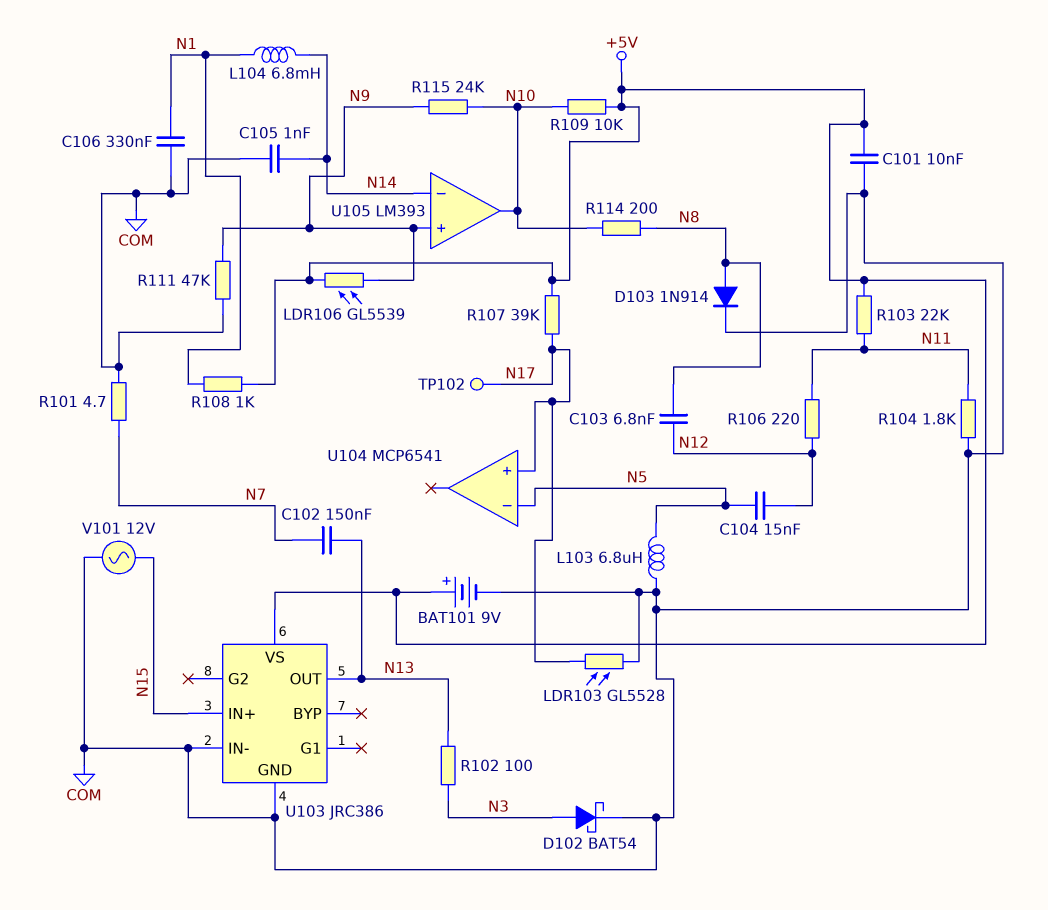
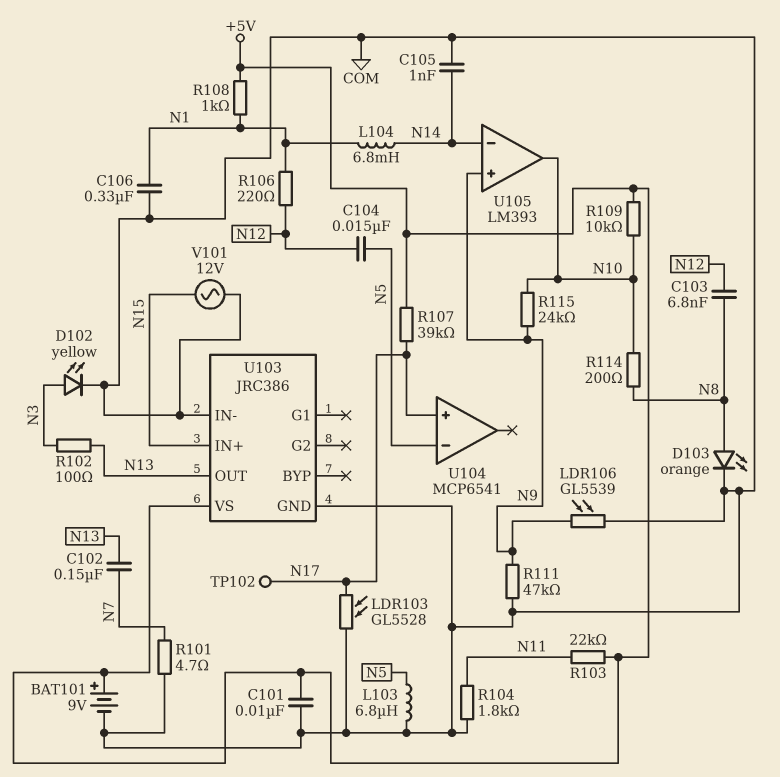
D102: schottky BAT54 (A N3, K COM) -> LED yellow (A N3, K COM)
D103: diode 1N914 (A N8, K COM) -> LED orange (A N8, K COM)
LDR106: GL5539 (+5V, N9) -> GL5539 (COM, N9)
R106: 220 (N11, N12) -> 220 (N1, N12)

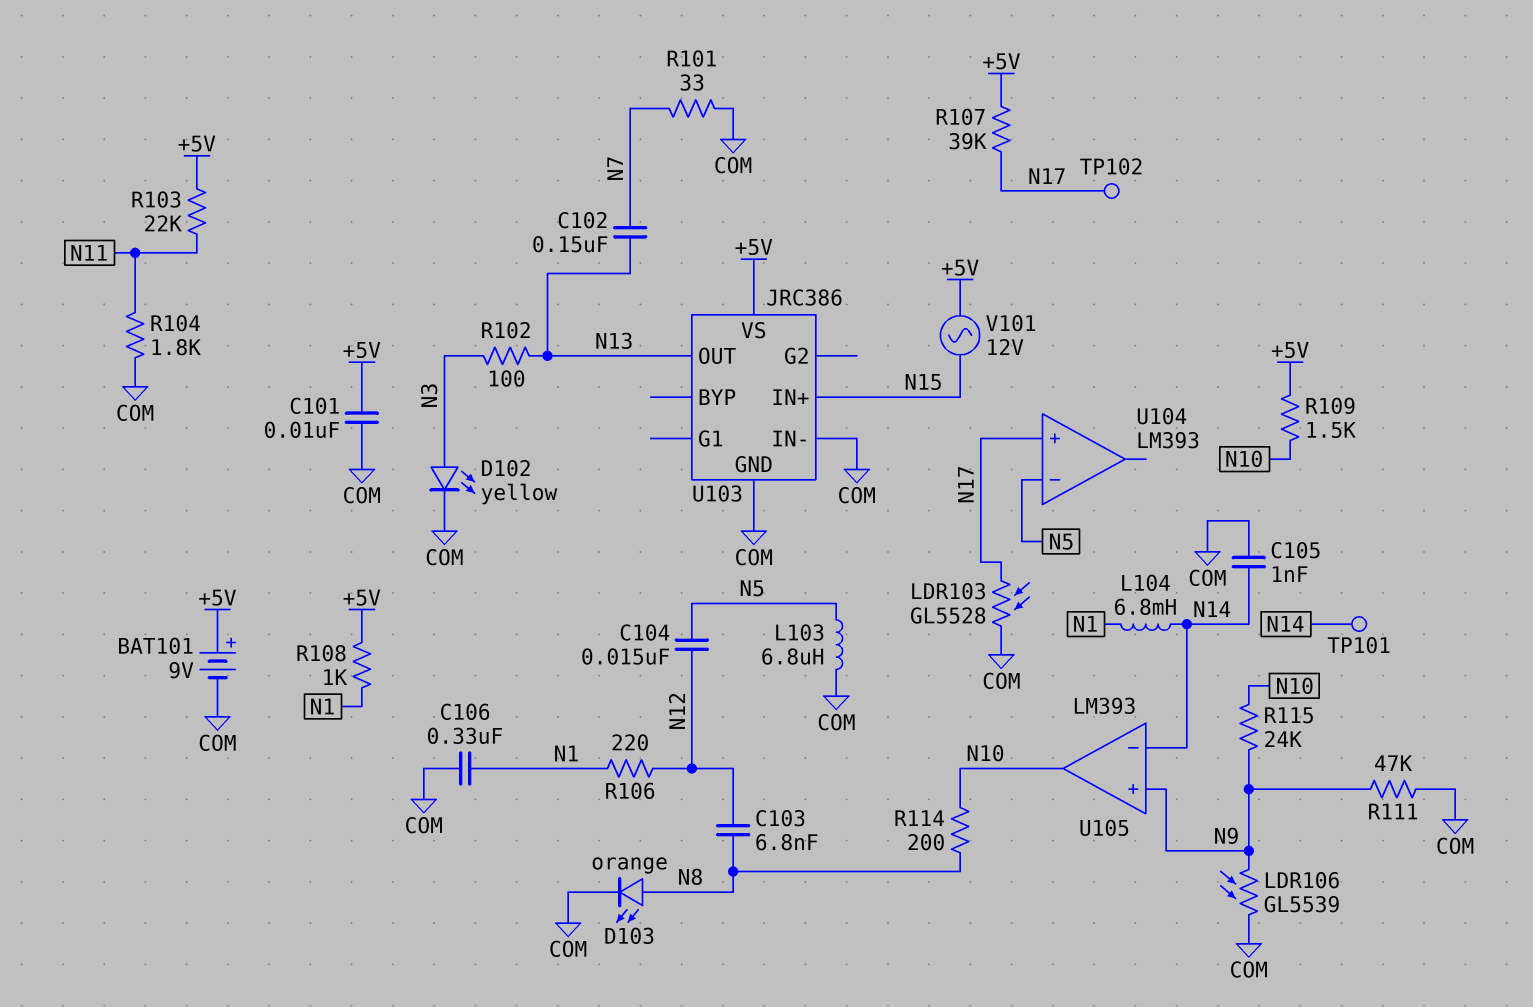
R101: 4.7 (COM, N7) -> 33 (COM, N7)
R109: 10k (+5V, N10) -> 1.5k (+5V, N10)
TP101: none -> test point (N14)
U104: MCP6541 -> LM393
V101: AC 12V (COM, N15) -> AC 12V (+5V, N15)

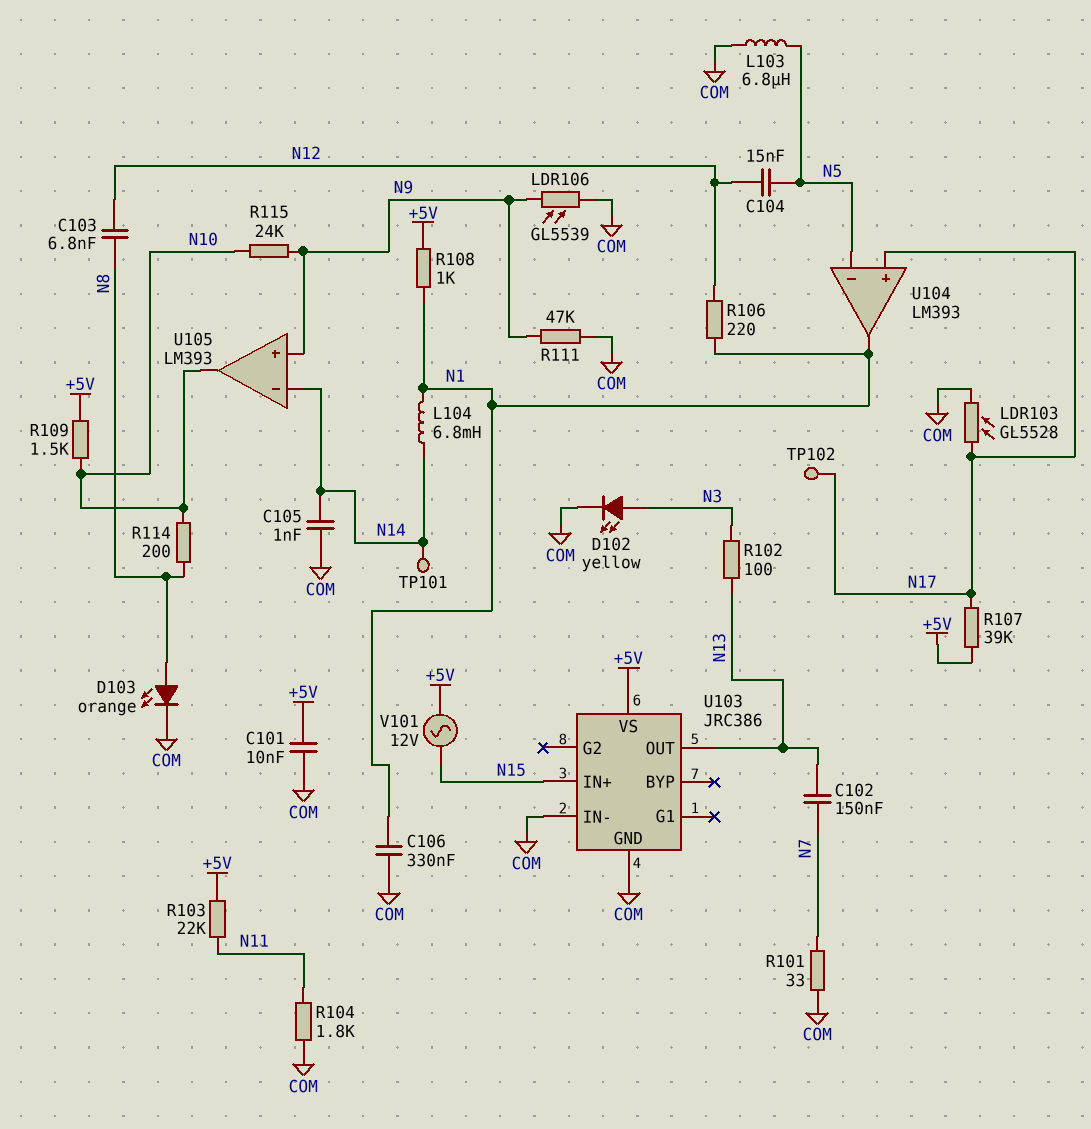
BAT101: 9V (plus +5V, minus COM) -> none
U104 pin out: none -> N1

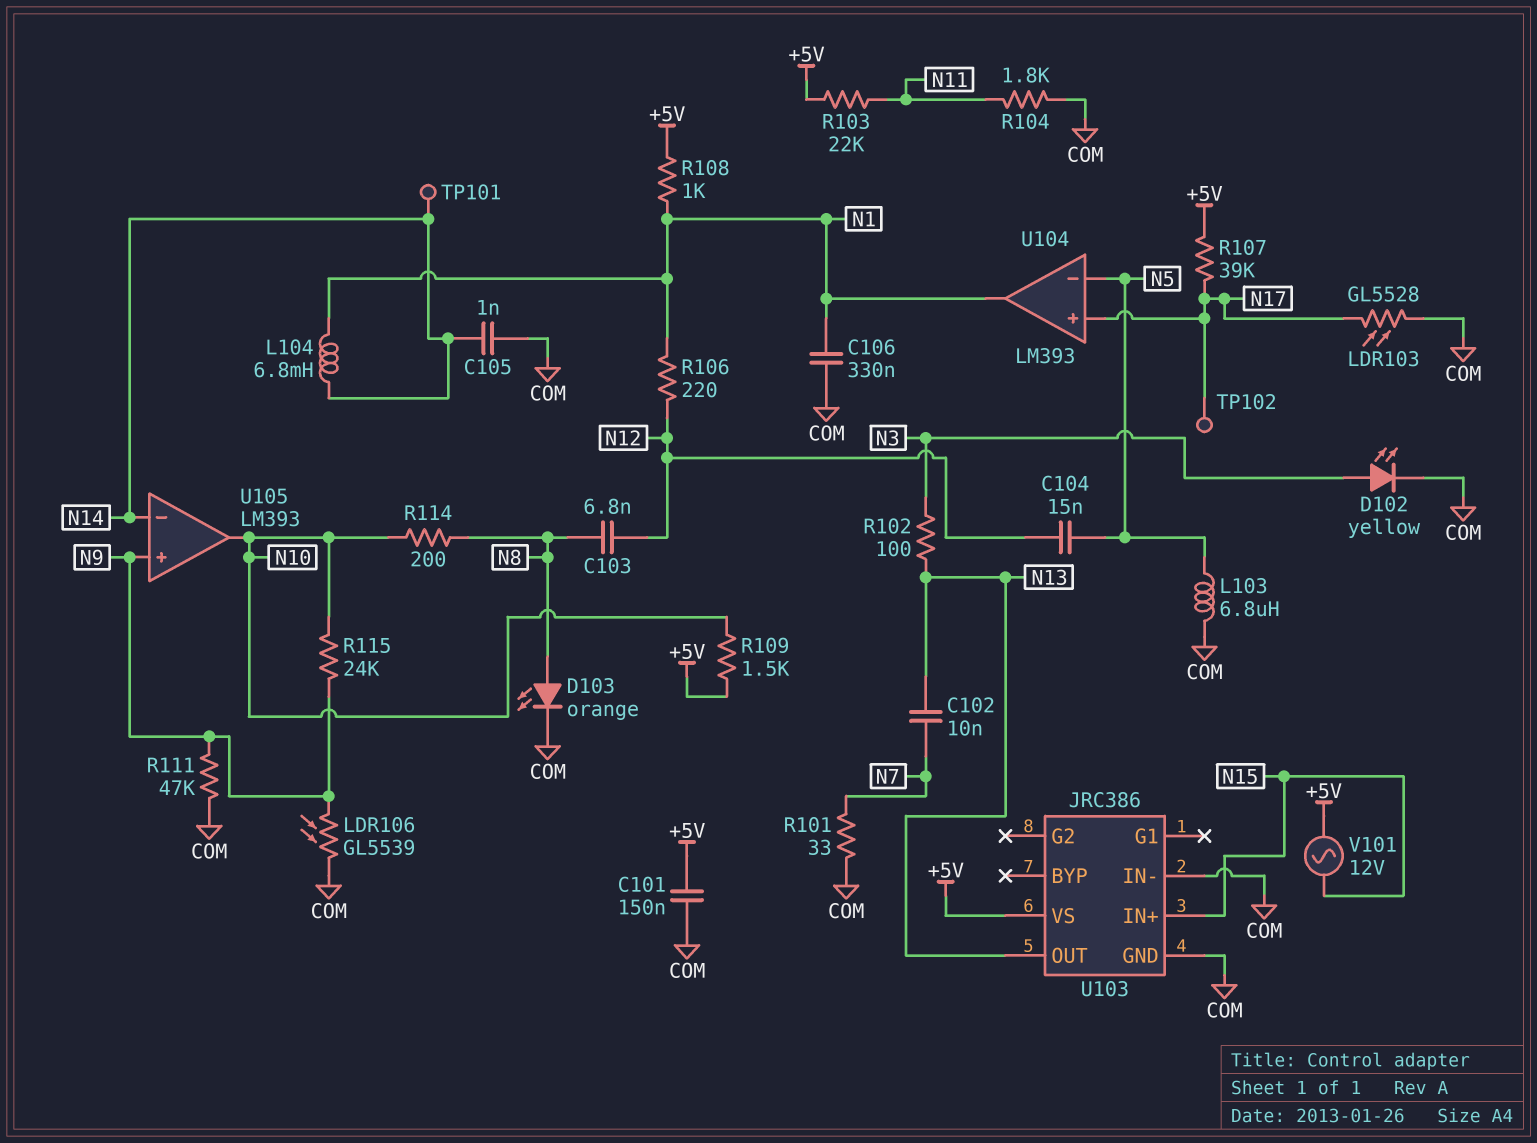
C101: 10nF (+5V, COM) -> 150nF (+5V, COM)
C102: 150nF (N7, N13) -> 10nF (N7, N13)

